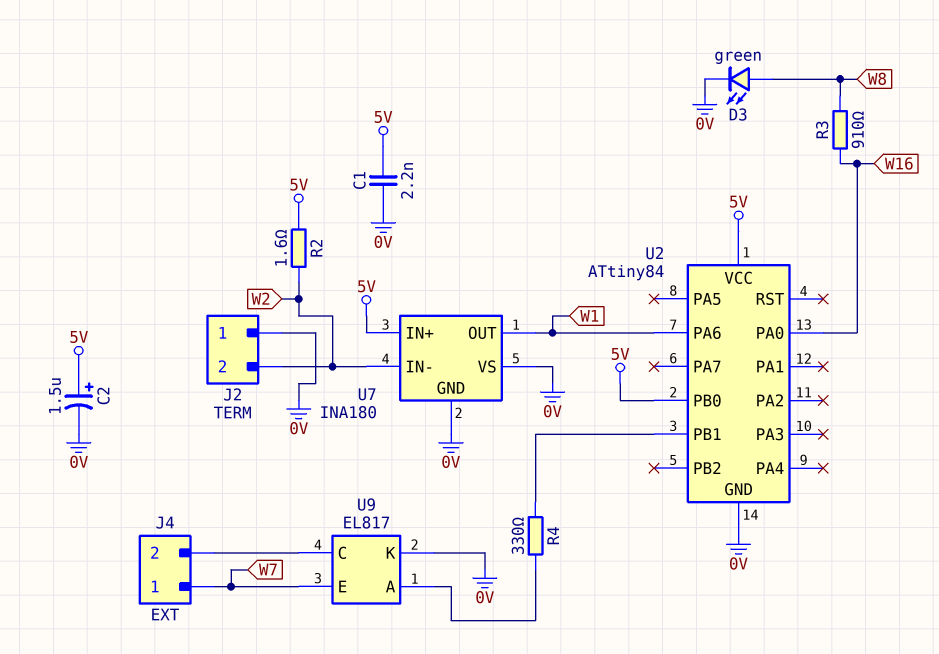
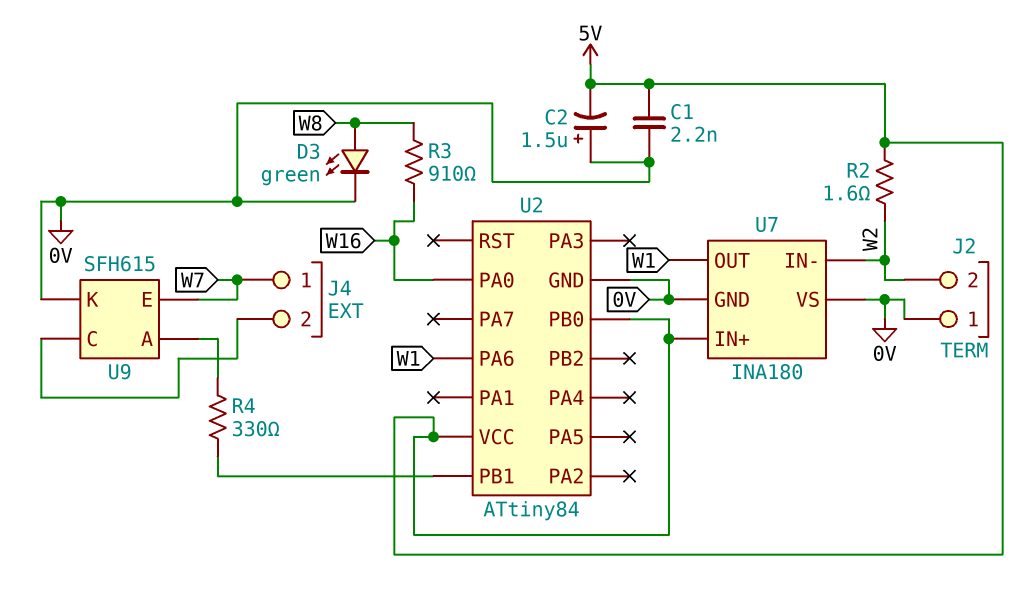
C2: 1.5uF (plus 5V, minus 0V) -> 1.5uF (plus 0V, minus 5V)
U9: EL817 -> SFH615

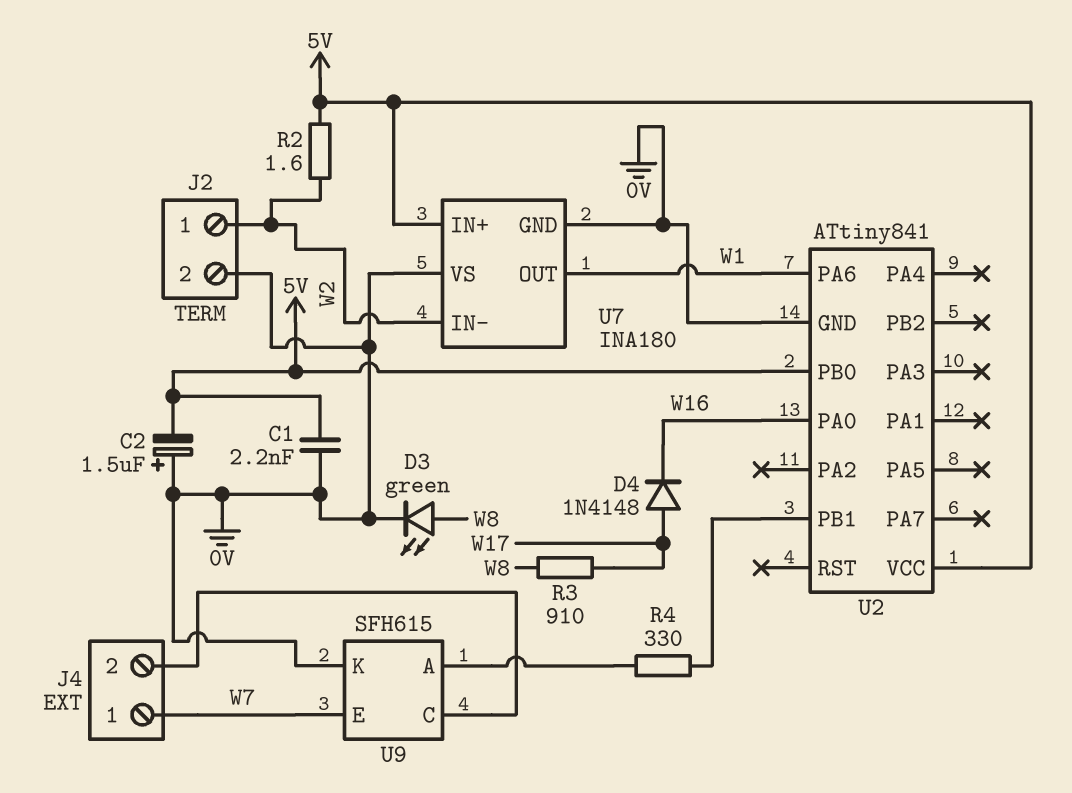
D4: none -> diode 1N4148 (A W17, K W16)
J2 pin 1: 0V -> W2
J2 pin 2: W2 -> 0V
R3: 910 (W8, W16) -> 910 (W8, W17)
U2: ATtiny84 -> ATtiny841

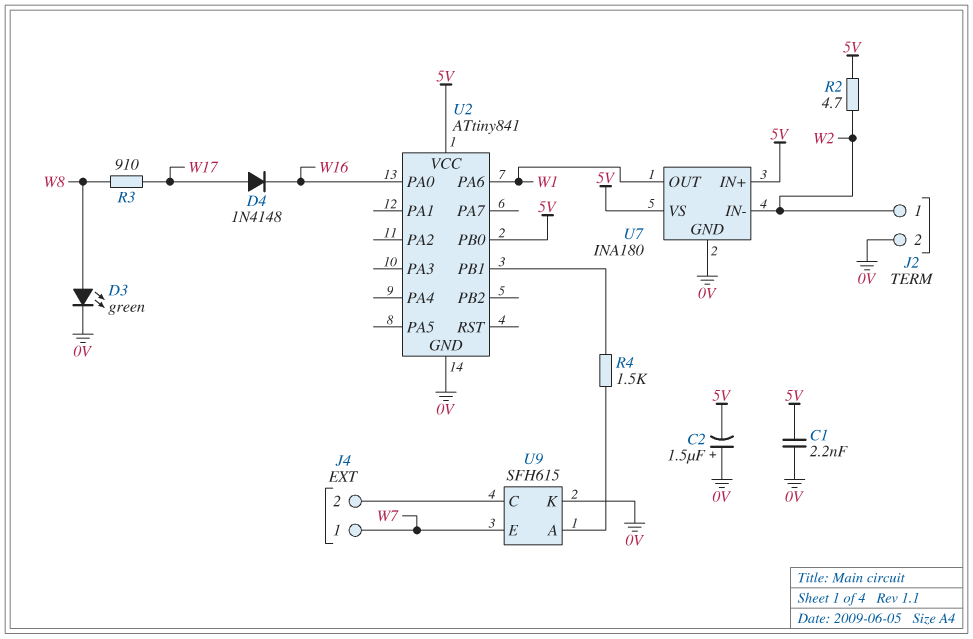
R2: 1.6 (5V, W2) -> 4.7 (5V, W2)
R4: 330 (U2/PB1, U9/A) -> 1.5k (U2/PB1, U9/A)
U7 pin VS: 0V -> 5V

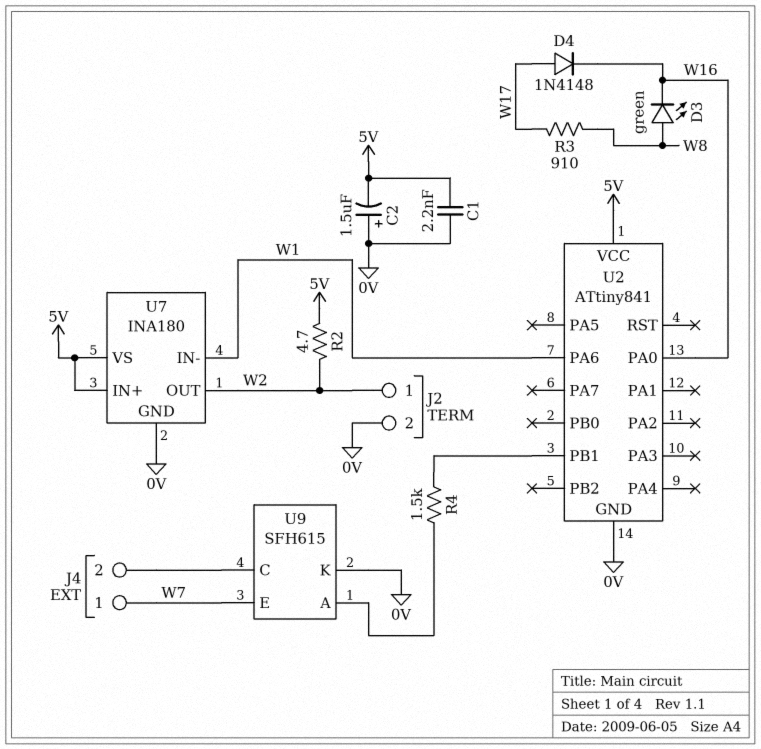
D3: LED green (A W8, K 0V) -> LED green (A W8, K W16)
U2 pin PB0: 5V -> none
U7 pin IN-: W2 -> W1
U7 pin OUT: W1 -> W2

